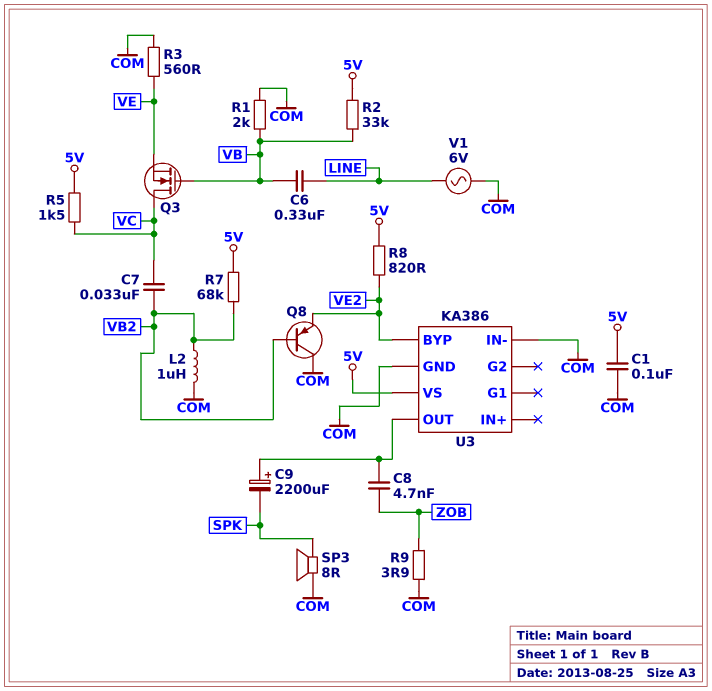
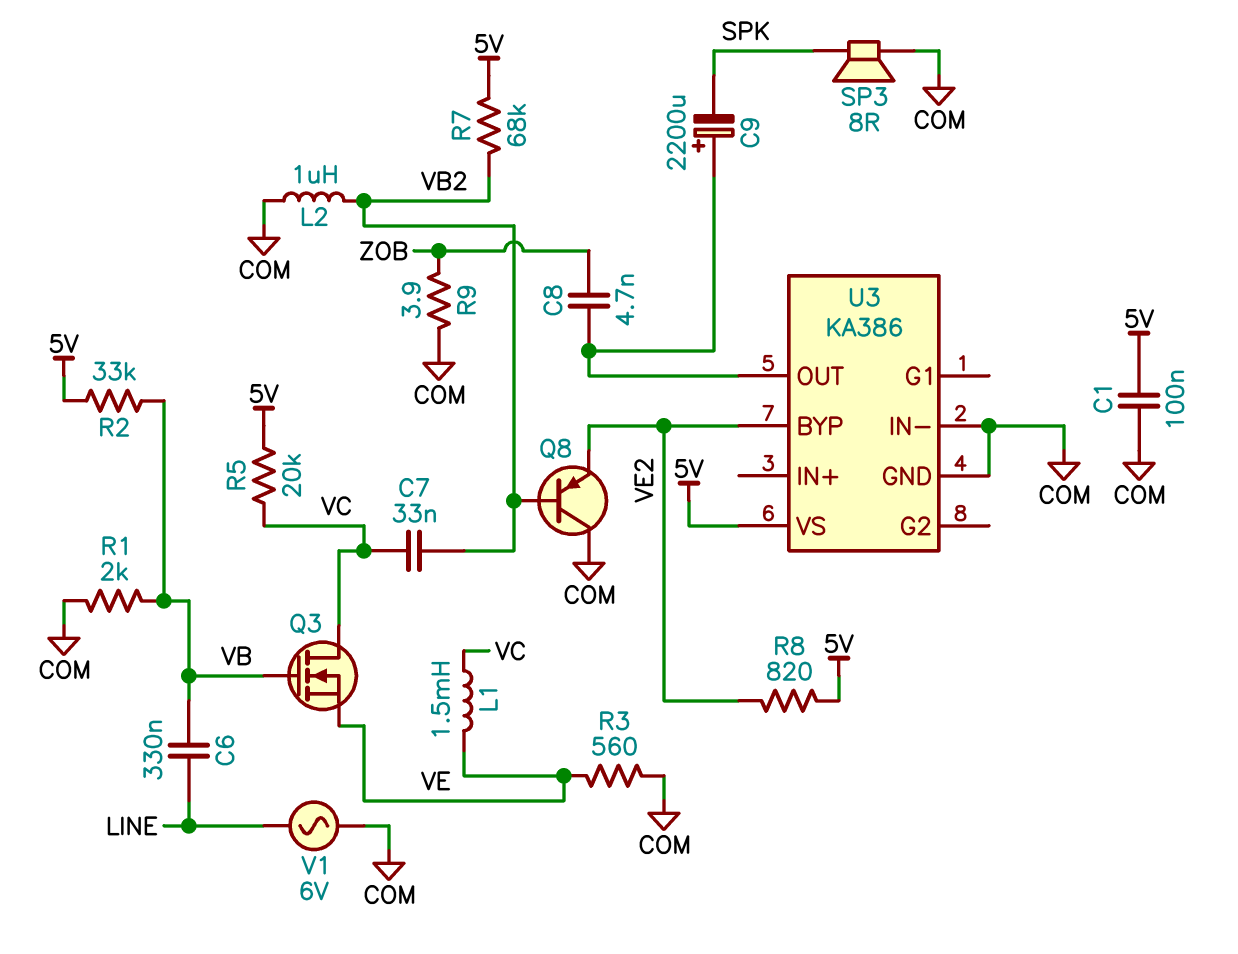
L1: none -> 1.5mH (VC, VE)
R5: 1.5k (5V, VC) -> 20k (5V, VC)

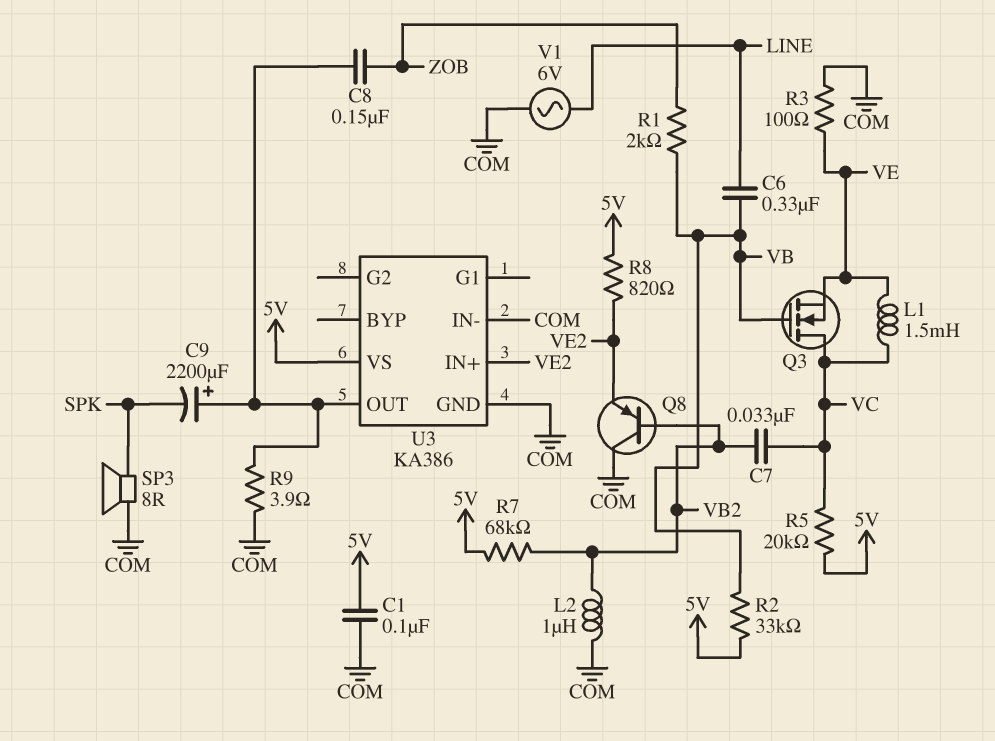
C8: 4.7nF (U3/OUT, ZOB) -> 150nF (U3/OUT, ZOB)
R1: 2k (COM, VB) -> 2k (VB, ZOB)
R3: 560 (COM, VE) -> 100 (COM, VE)
R9: 3.9 (COM, ZOB) -> 3.9 (COM, U3/OUT)
U3 pin BYP: VE2 -> none
U3 pin IN+: none -> VE2

